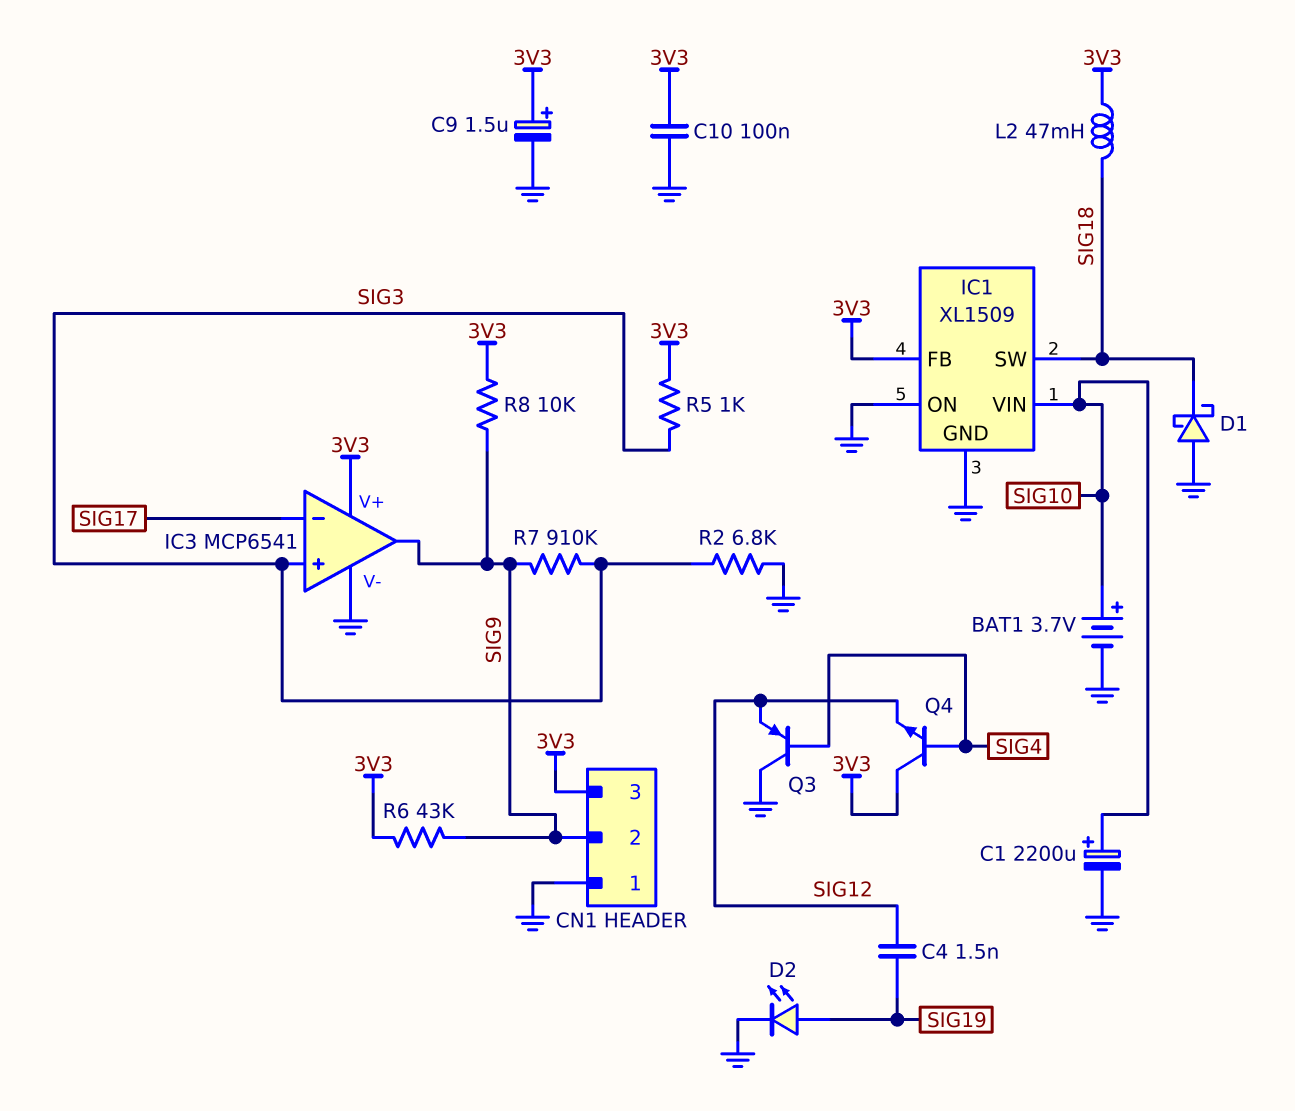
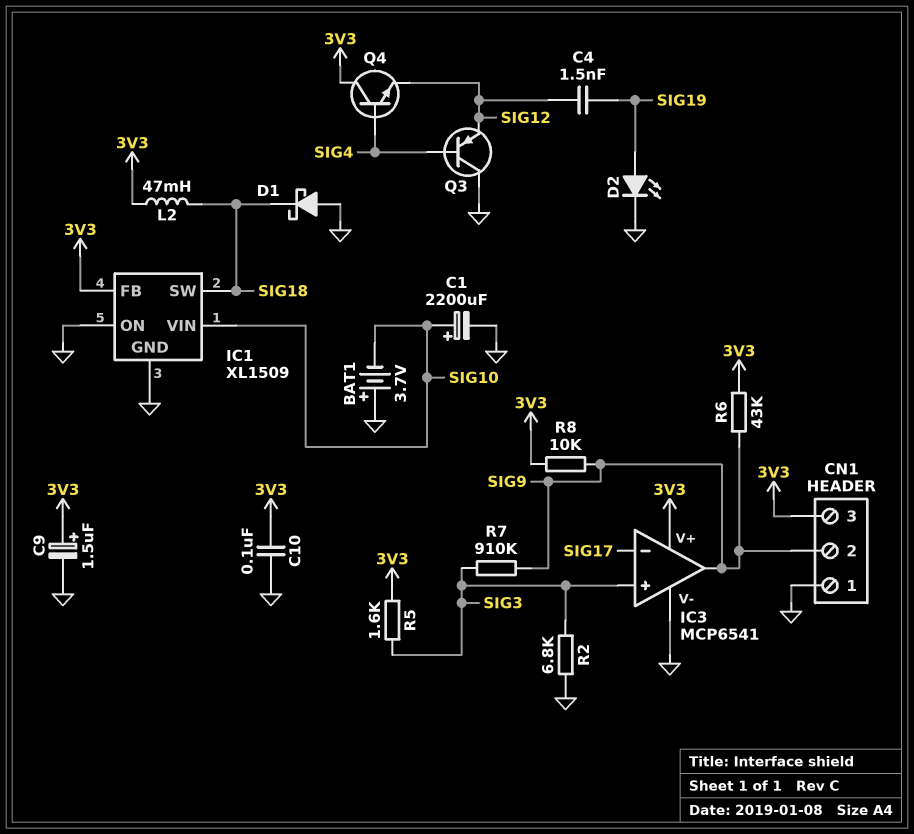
BAT1: 3.7V (plus SIG10, minus GND) -> 3.7V (plus GND, minus SIG10)
R5: 1k (3V3, SIG3) -> 1.6k (3V3, SIG3)

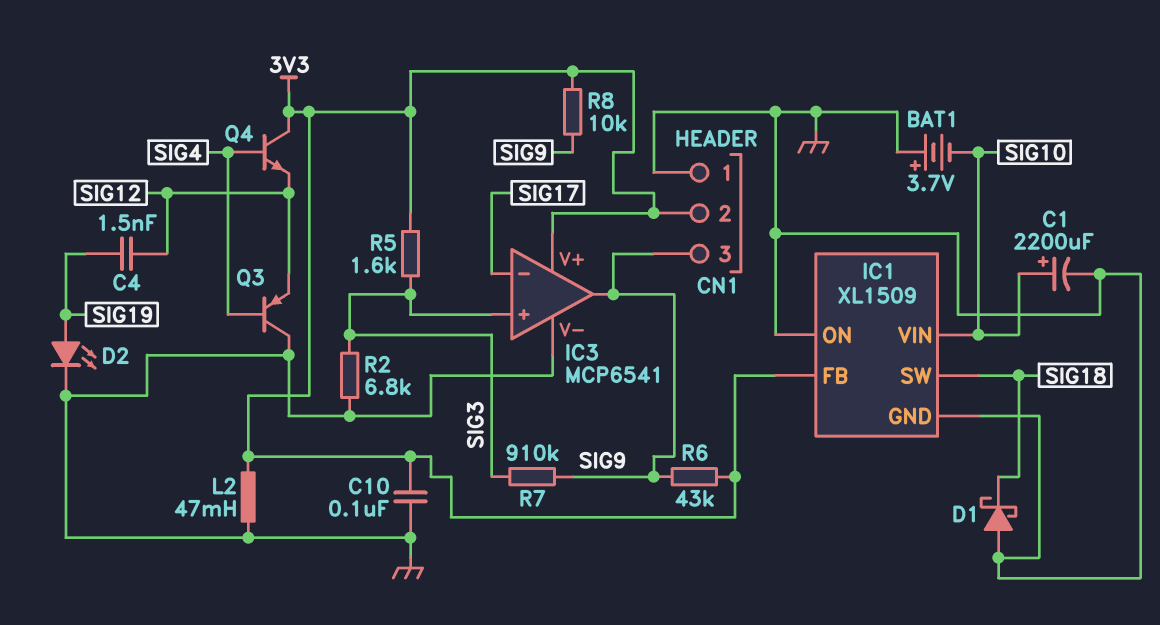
C9: 1.5uF (plus 3V3, minus GND) -> none
CN1 pin 2: SIG9 -> 3V3
CN1 pin 3: 3V3 -> SIG9
L2: 47mH (3V3, SIG18) -> 47mH (3V3, GND)

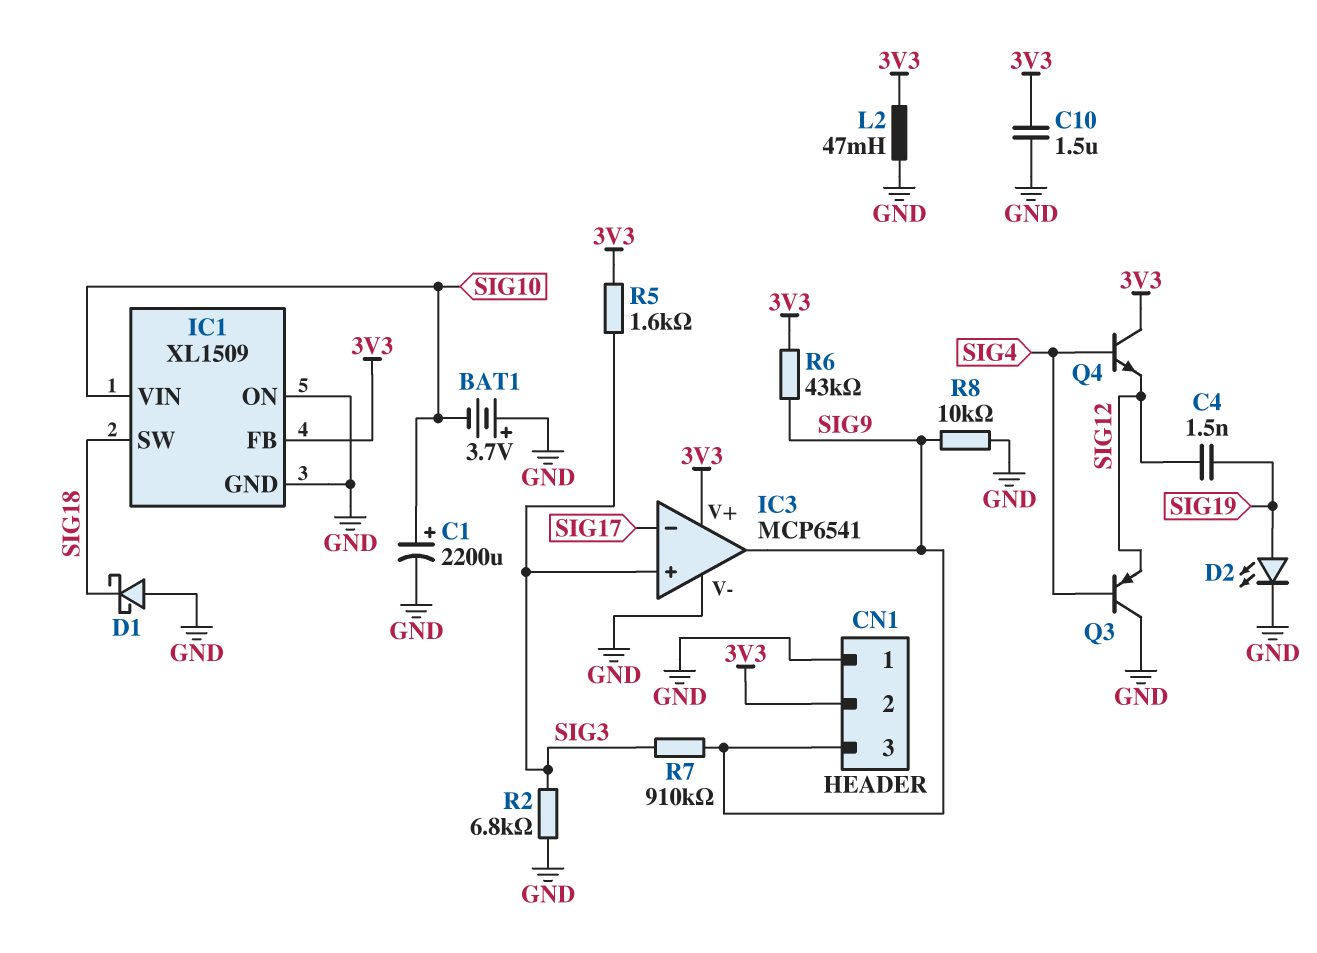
C10: 100nF (3V3, GND) -> 1.5uF (3V3, GND)
R8: 10k (3V3, SIG9) -> 10k (GND, SIG9)

